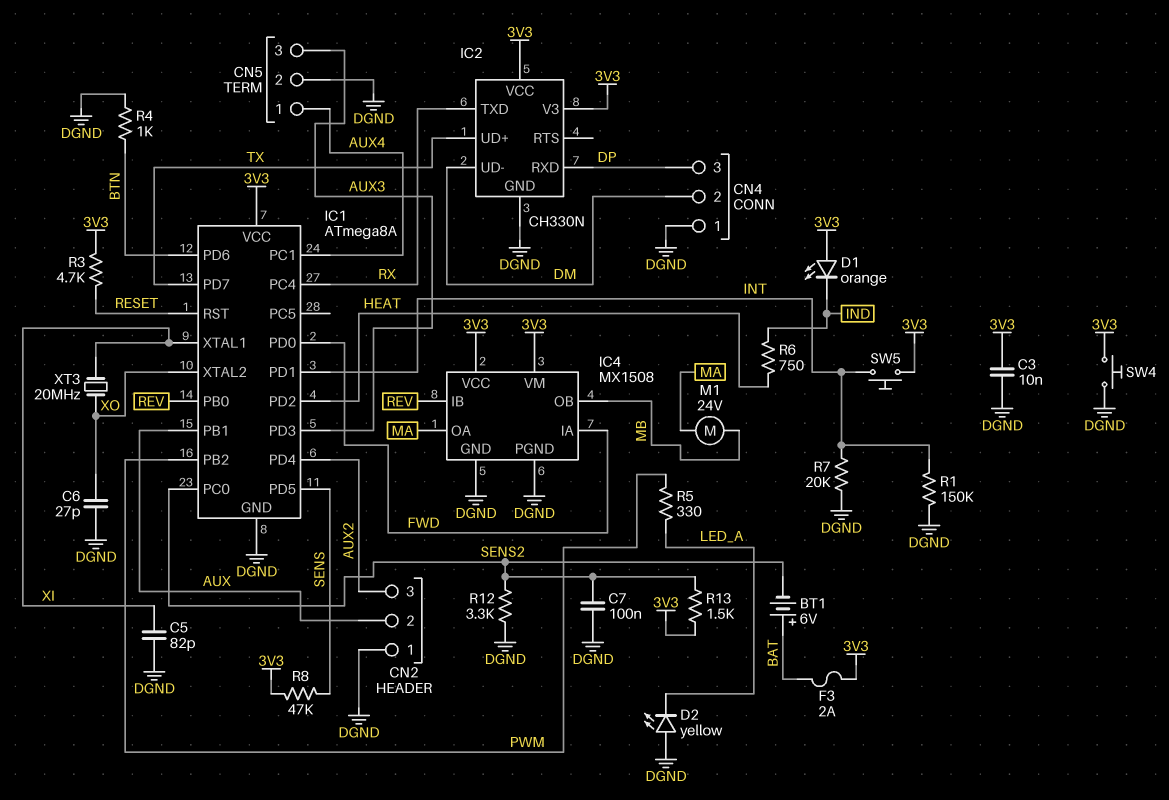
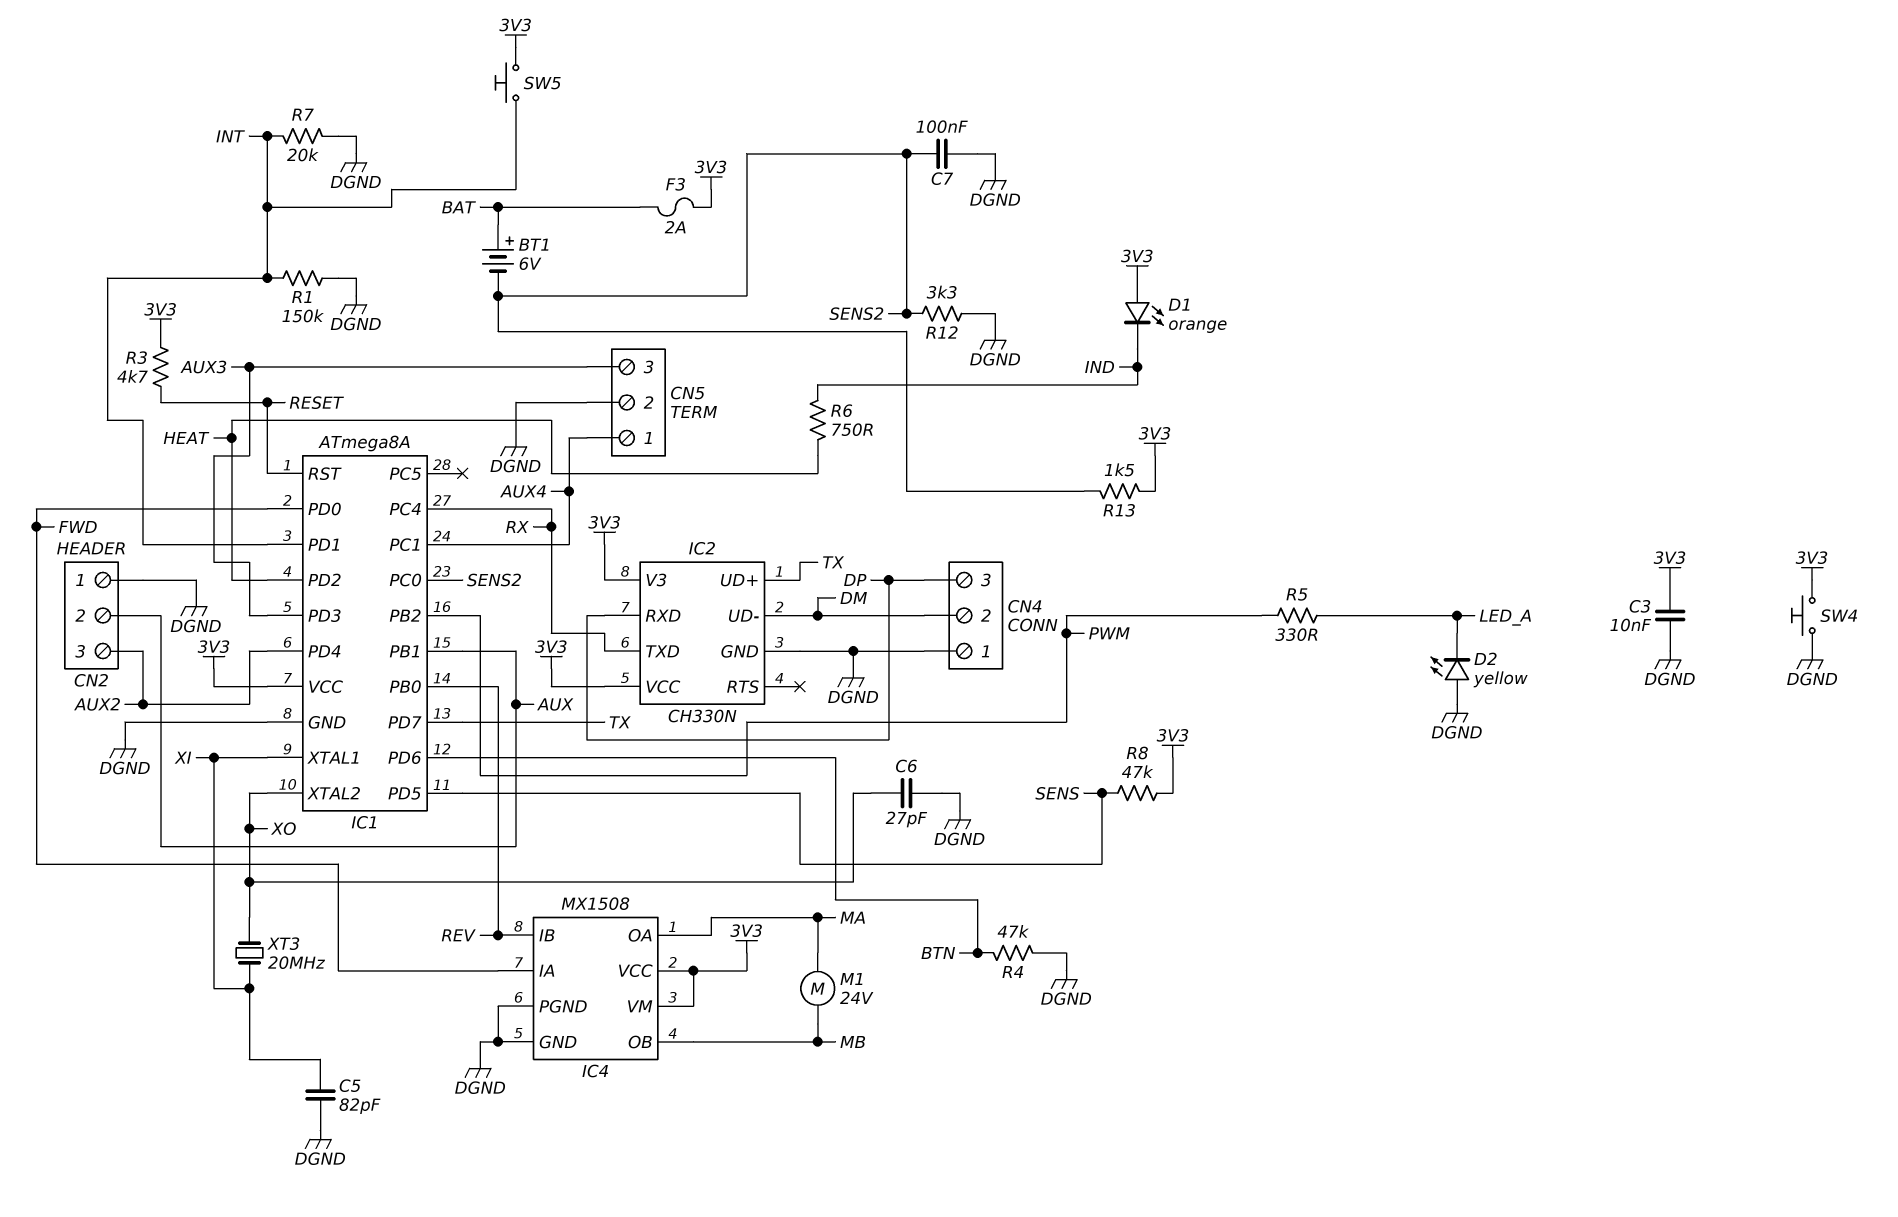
R4: 1k (BTN, DGND) -> 47k (BTN, DGND)

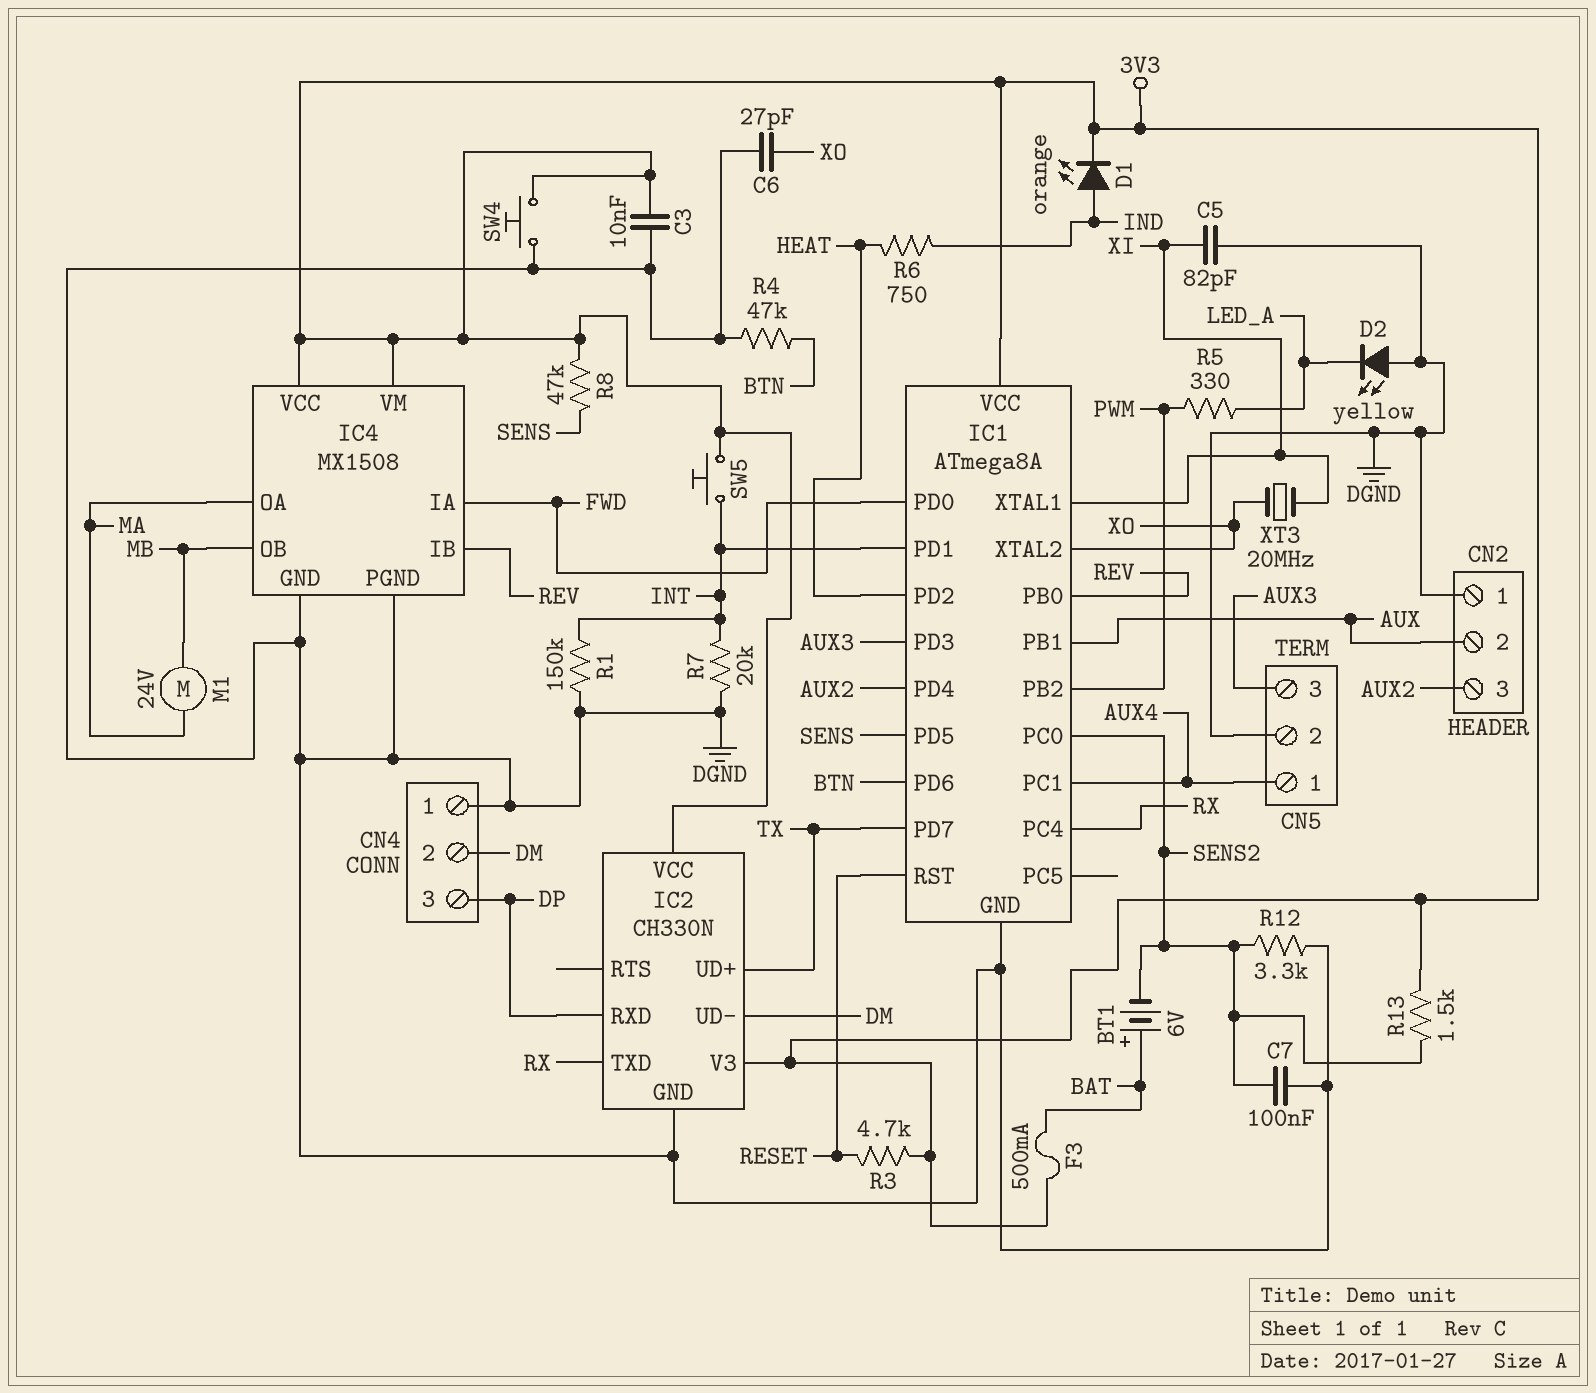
D1: LED orange (A 3V3, K IND) -> LED orange (A IND, K 3V3)
F3: 2A (3V3, BAT) -> 500mA (3V3, BAT)

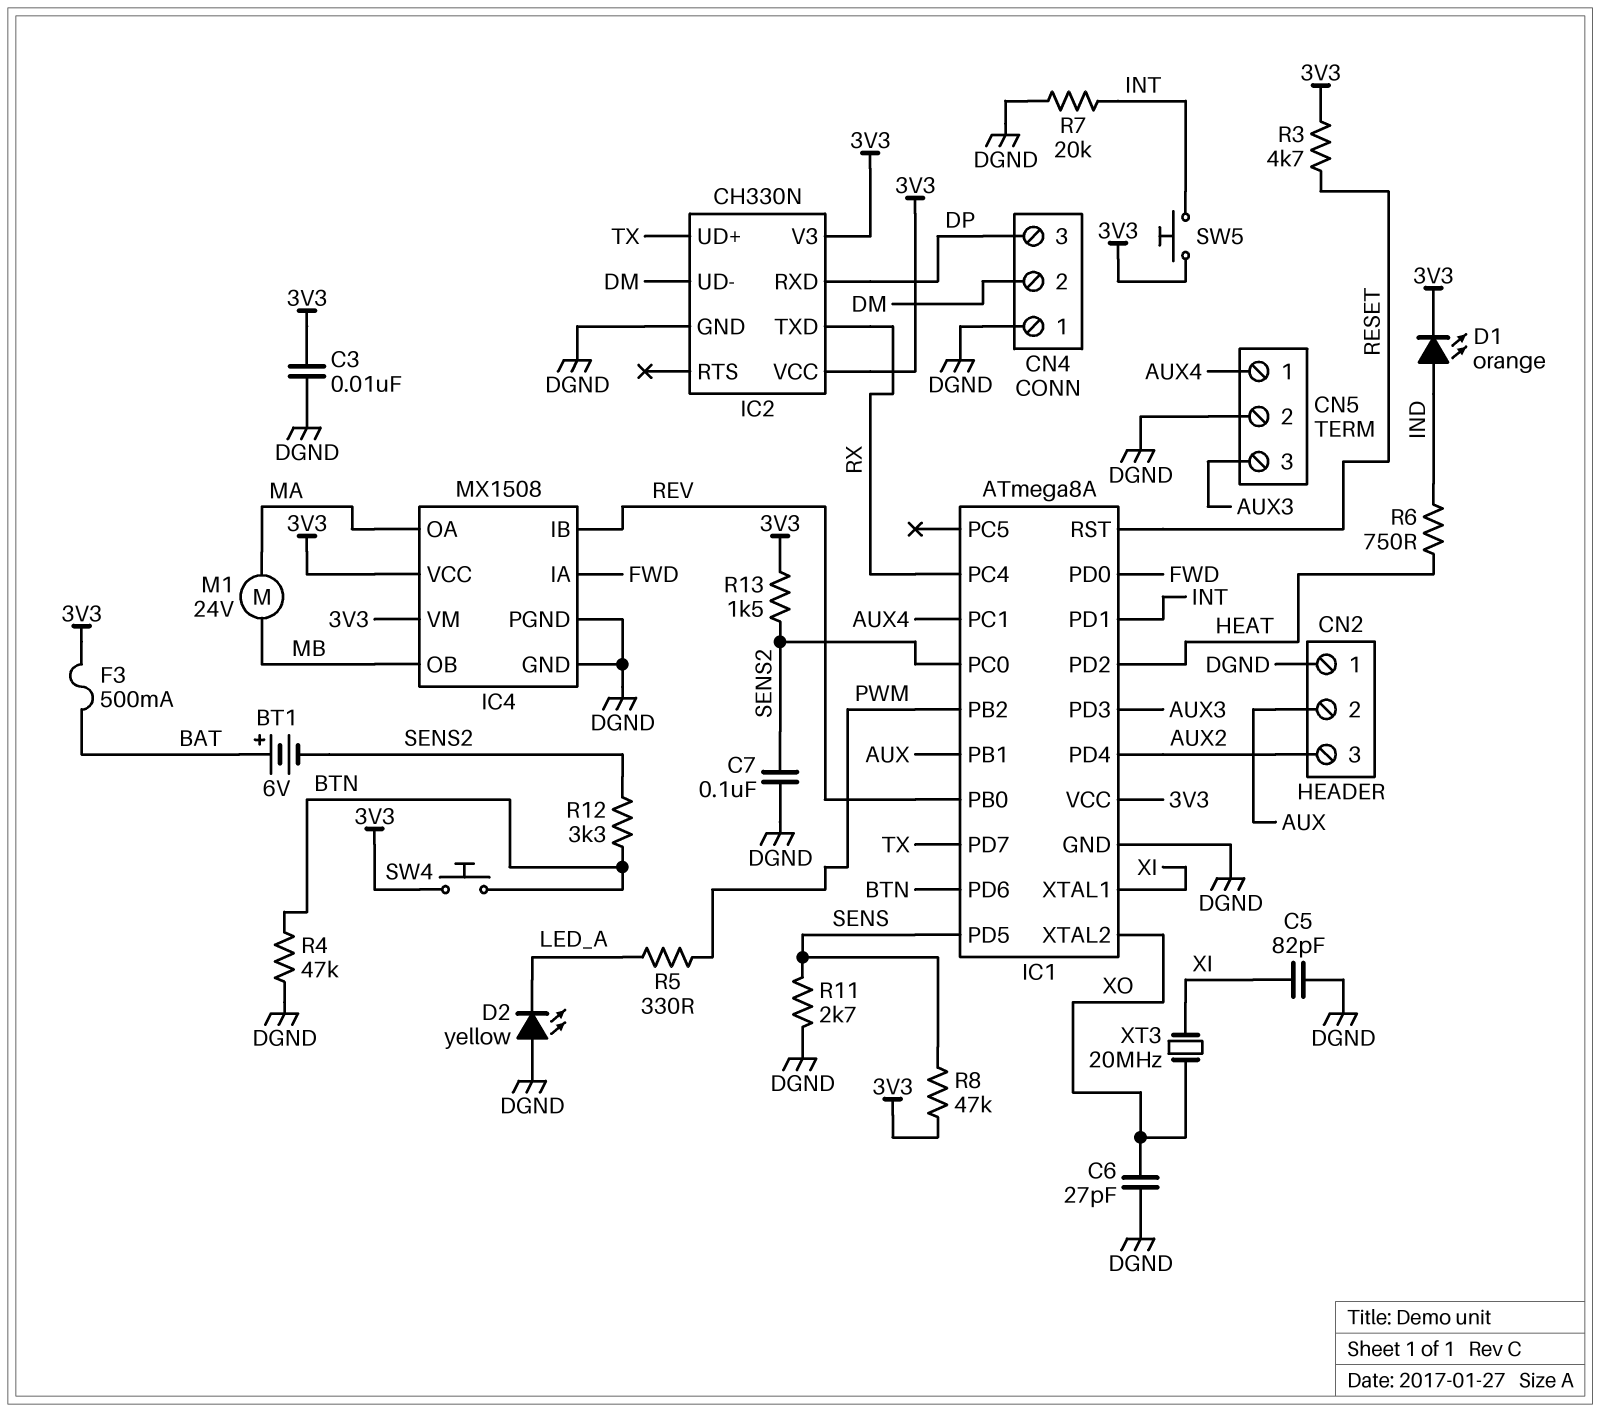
R1: 150k (DGND, INT) -> none
R11: none -> 2.7k (DGND, SENS)
R12: 3.3k (DGND, SENS2) -> 3.3k (BTN, SENS2)
SW4: button (3V3, DGND) -> button (3V3, BTN)

